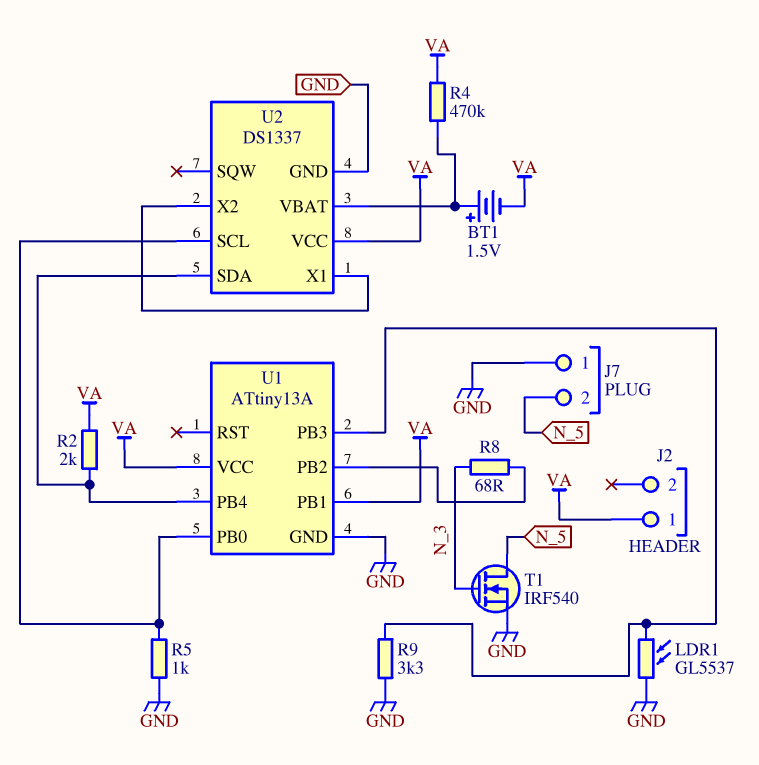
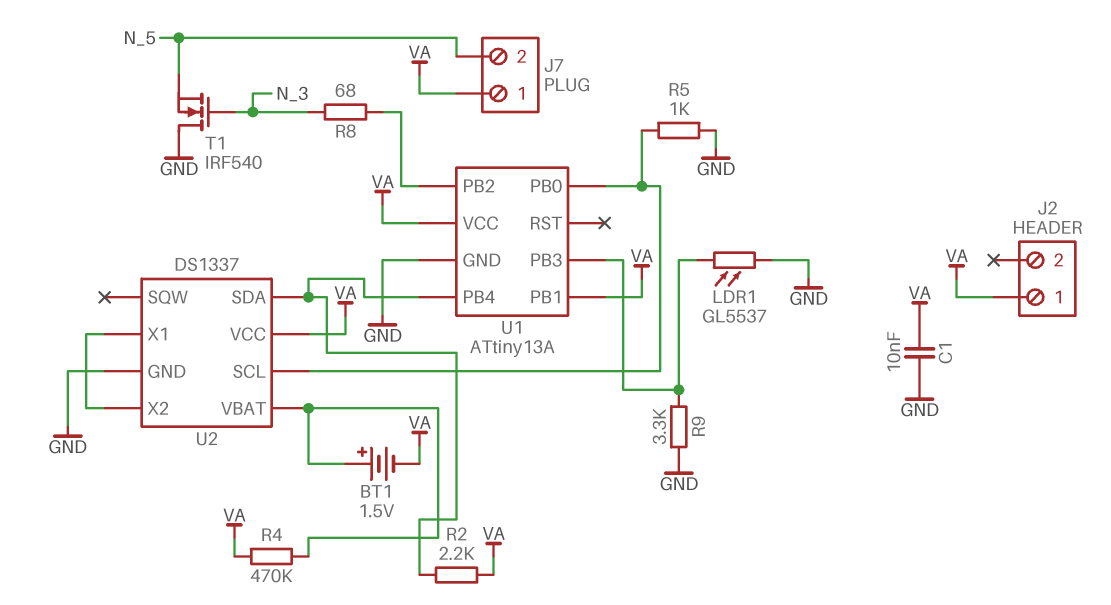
C1: none -> 10nF (GND, VA)
J7 pin 1: GND -> VA
R2: 2k (U1/PB4, VA) -> 2.2k (U1/PB4, VA)
T1: NMOS IRF540 (G N_3, D N_5, S GND) -> NMOS IRF540 (G N_3, D GND, S N_5)

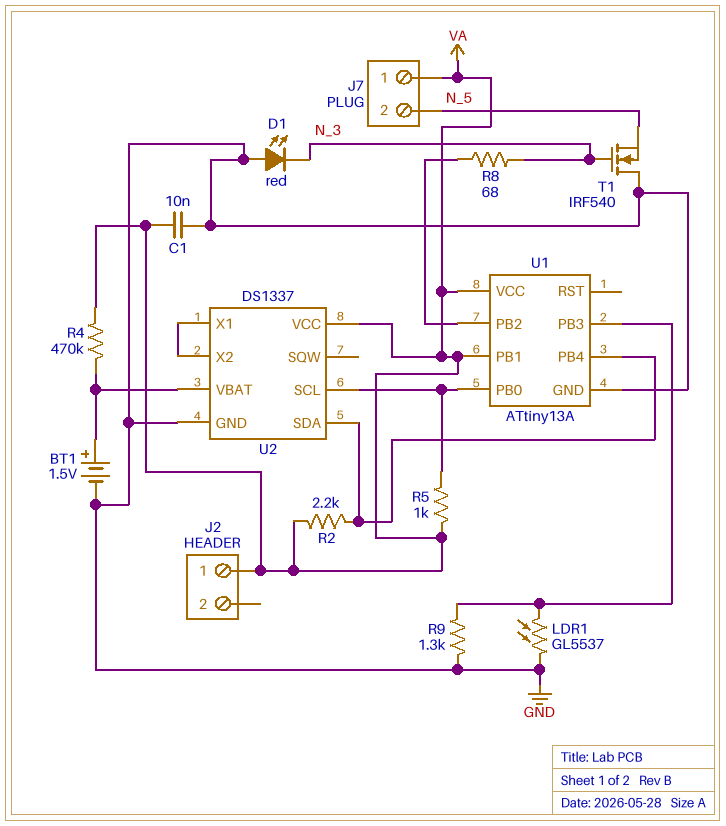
BT1: 1.5V (plus U2/VBAT, minus VA) -> 1.5V (plus U2/VBAT, minus GND)
D1: none -> LED red (A GND, K N_3)
R5: 1k (GND, U1/PB0) -> 1k (U1/PB0, VA)
R9: 3.3k (GND, U1/PB3) -> 1.3k (GND, U1/PB3)

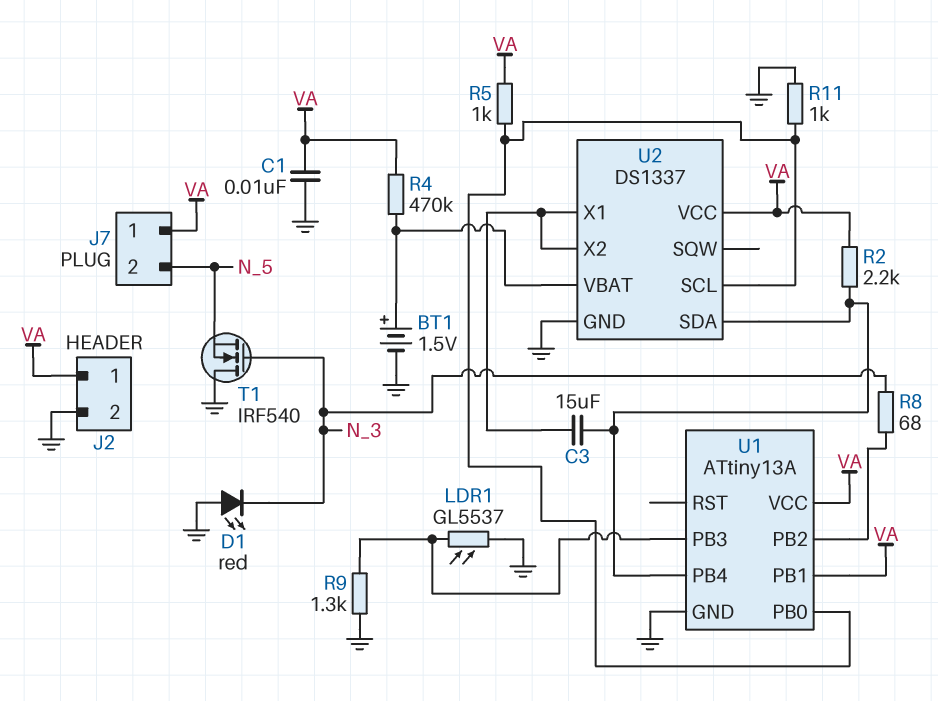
C3: none -> 15uF (U1/PB4, U2/X1)
J2 pin 2: none -> GND
R11: none -> 1k (GND, U1/PB0)

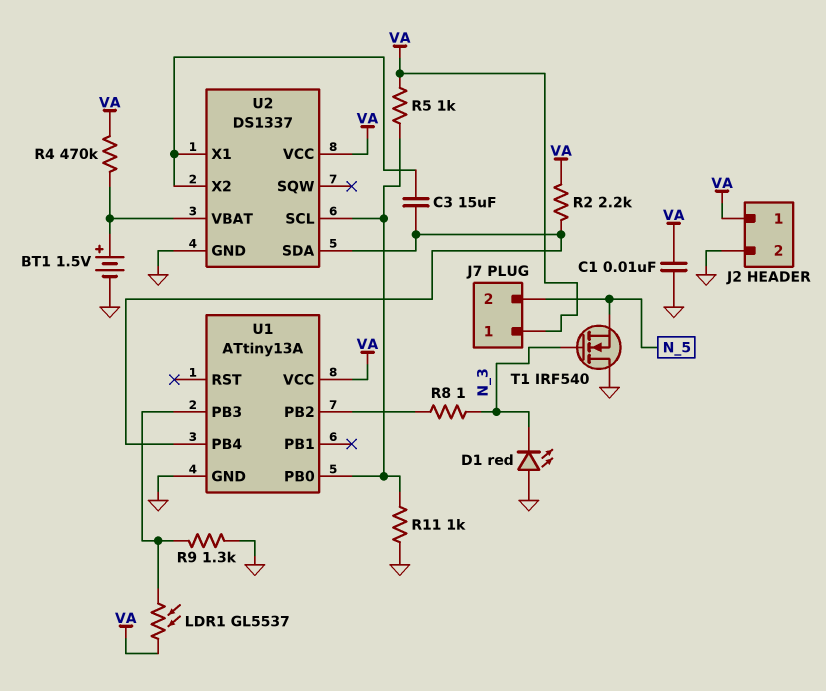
LDR1: GL5537 (GND, U1/PB3) -> GL5537 (U1/PB3, VA)
R8: 68 (N_3, U1/PB2) -> 1 (N_3, U1/PB2)
U1 pin PB1: VA -> none

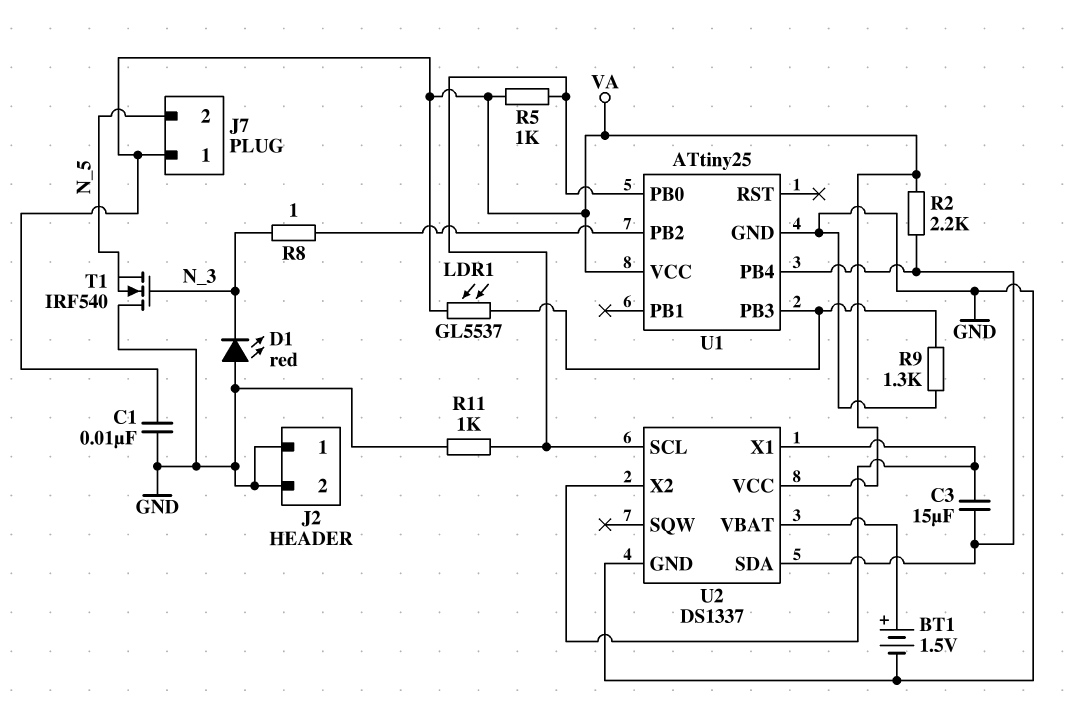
J2 pin 1: VA -> GND
R4: 470k (U2/VBAT, VA) -> none
U1: ATtiny13A -> ATtiny25

